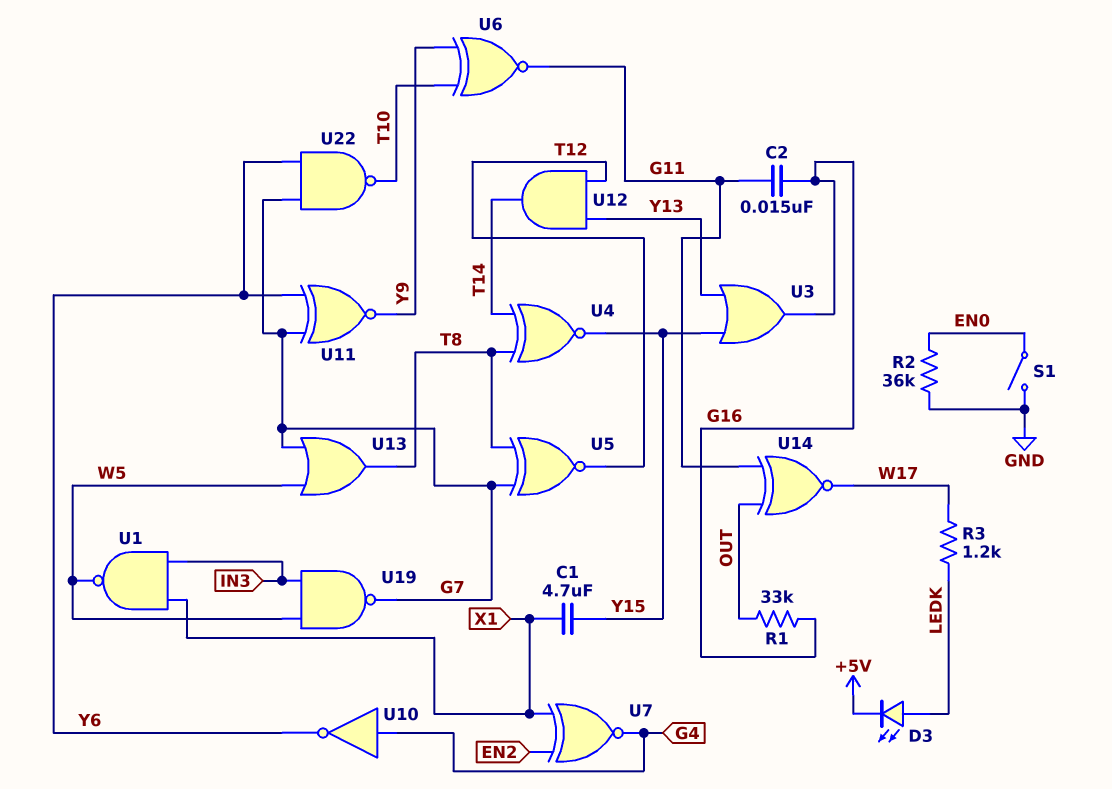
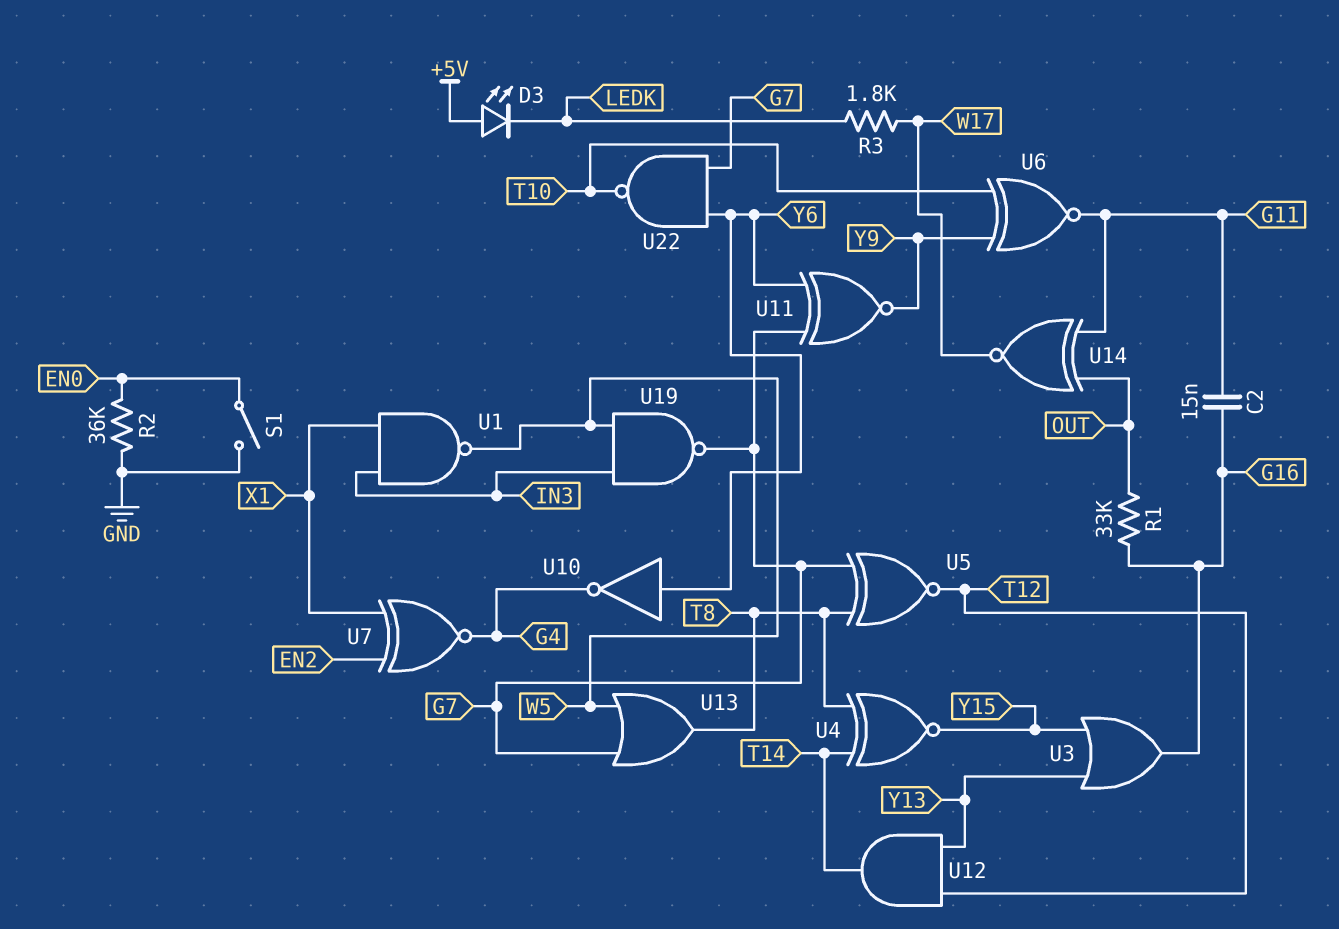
C1: 4.7uF (X1, Y15) -> none
D3: LED (A LEDK, K +5V) -> LED (A +5V, K LEDK)
R3: 1.2k (LEDK, W17) -> 1.8k (LEDK, W17)
U10: NOT (in G4, out Y6) -> NOT (in Y6, out G4)

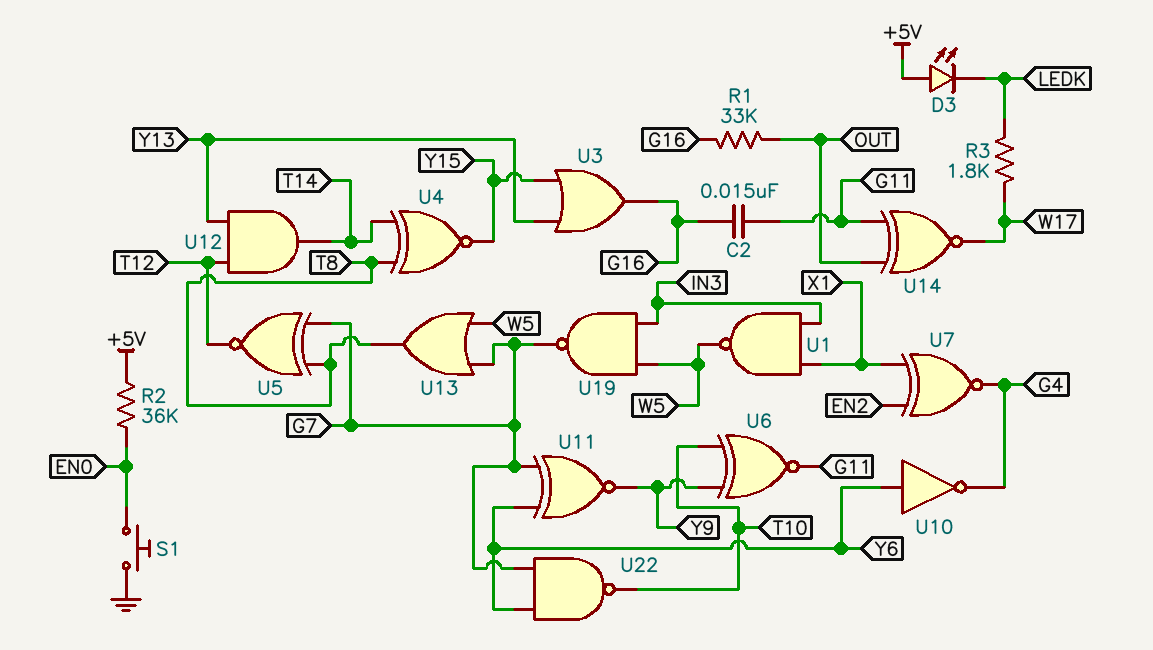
R2: 36k (EN0, GND) -> 36k (+5V, EN0)
S1: switch (EN0, GND) -> button (EN0, GND)

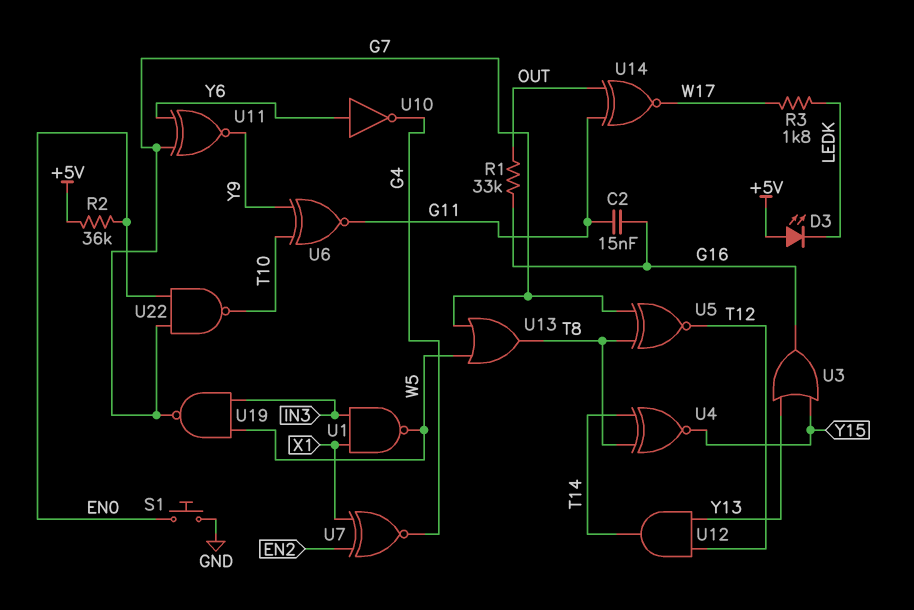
U22: NAND (in G7, in Y6, out T10) -> NAND (in EN0, in G7, out T10)

